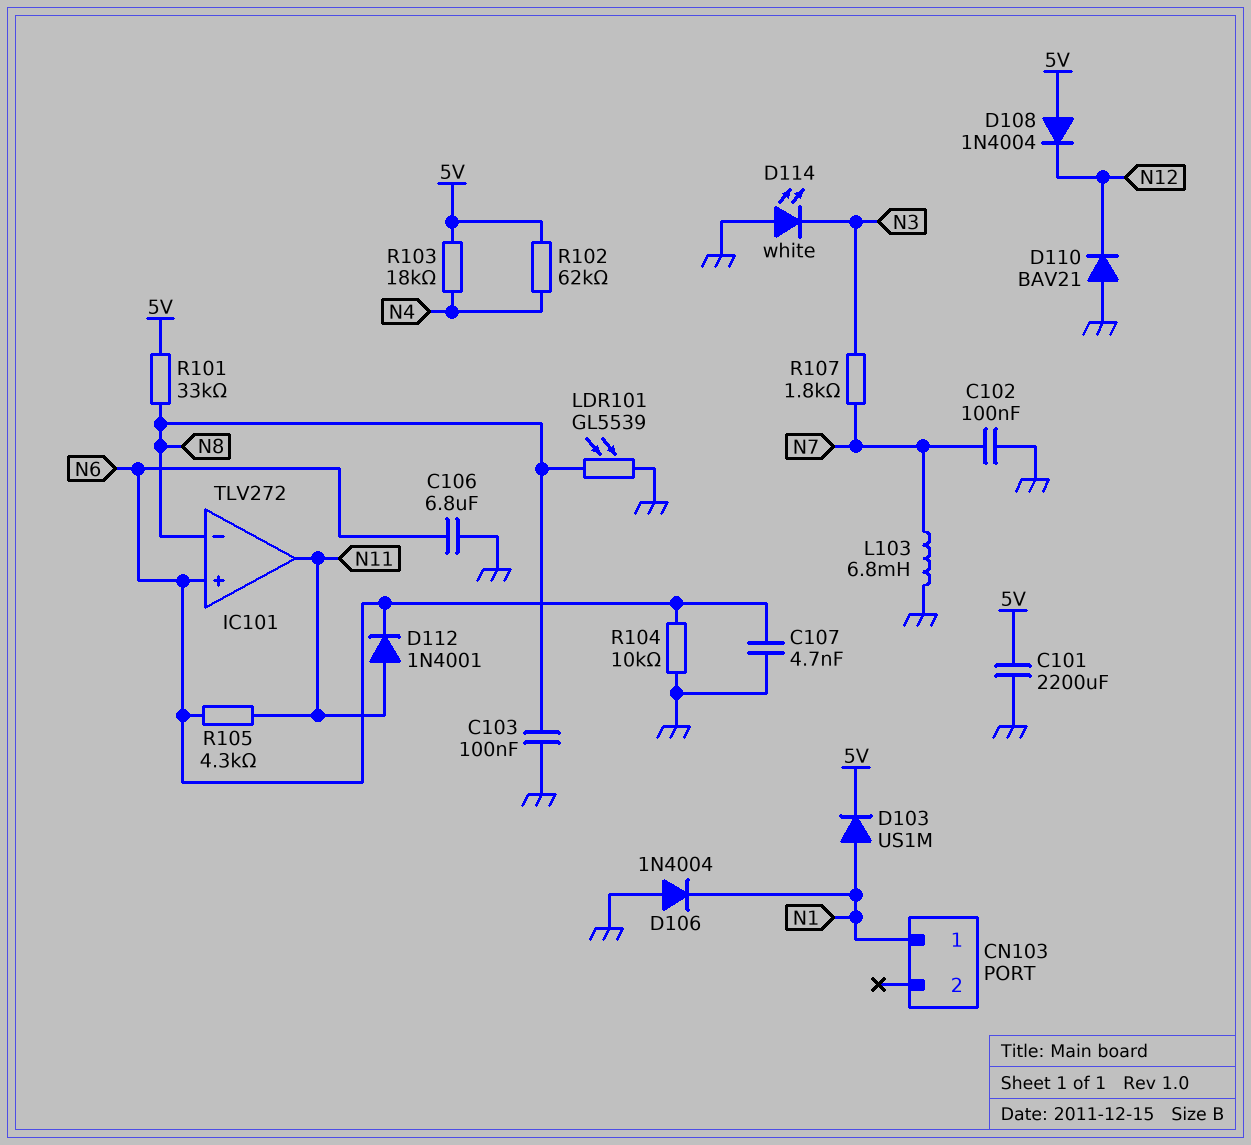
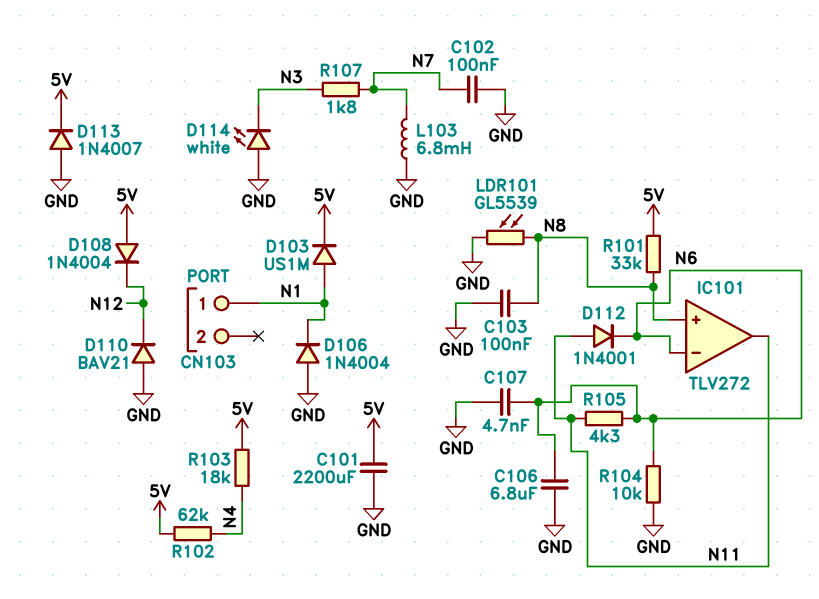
D113: none -> diode 1N4007 (A GND, K 5V)
IC101 pin in+: N6 -> N8
IC101 pin in-: N8 -> N6

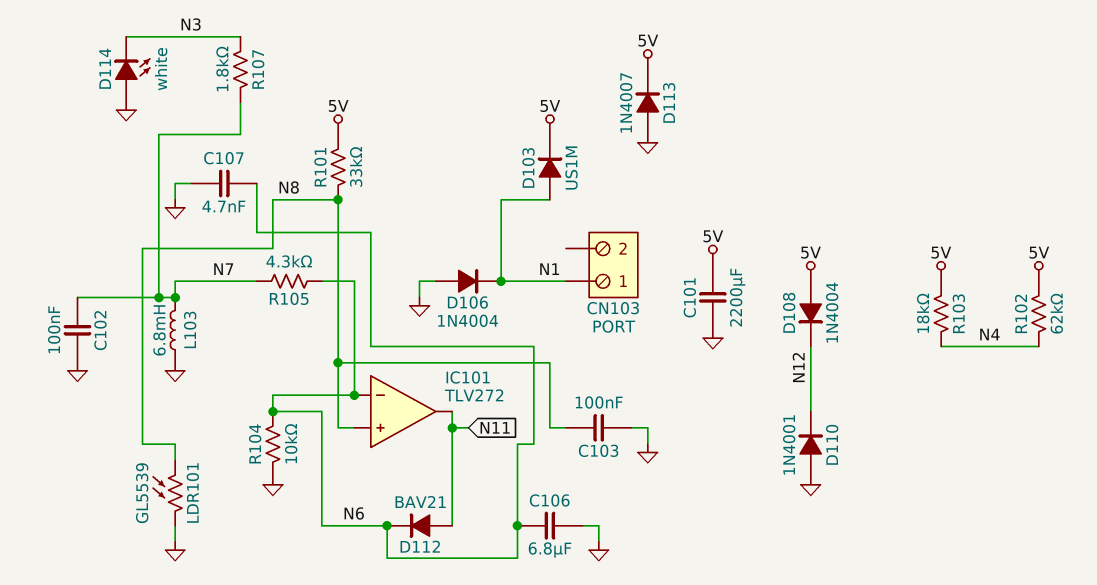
D110: diode BAV21 (A GND, K N12) -> diode 1N4001 (A GND, K N12)
D112: diode 1N4001 (A N11, K N6) -> diode BAV21 (A N11, K N6)
R105: 4.3k (N6, N11) -> 4.3k (N6, N7)

